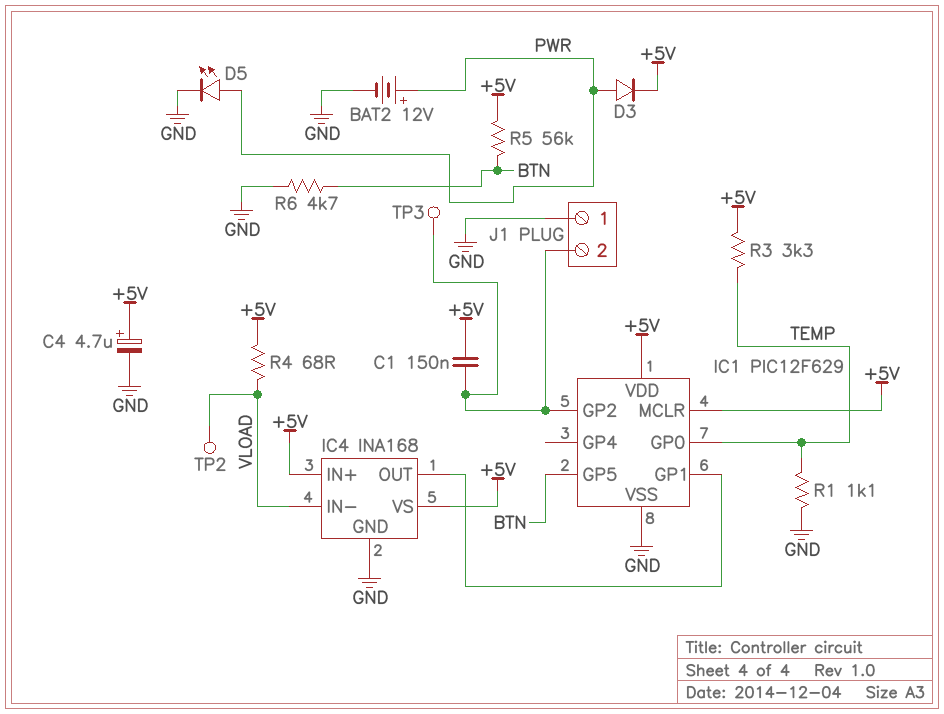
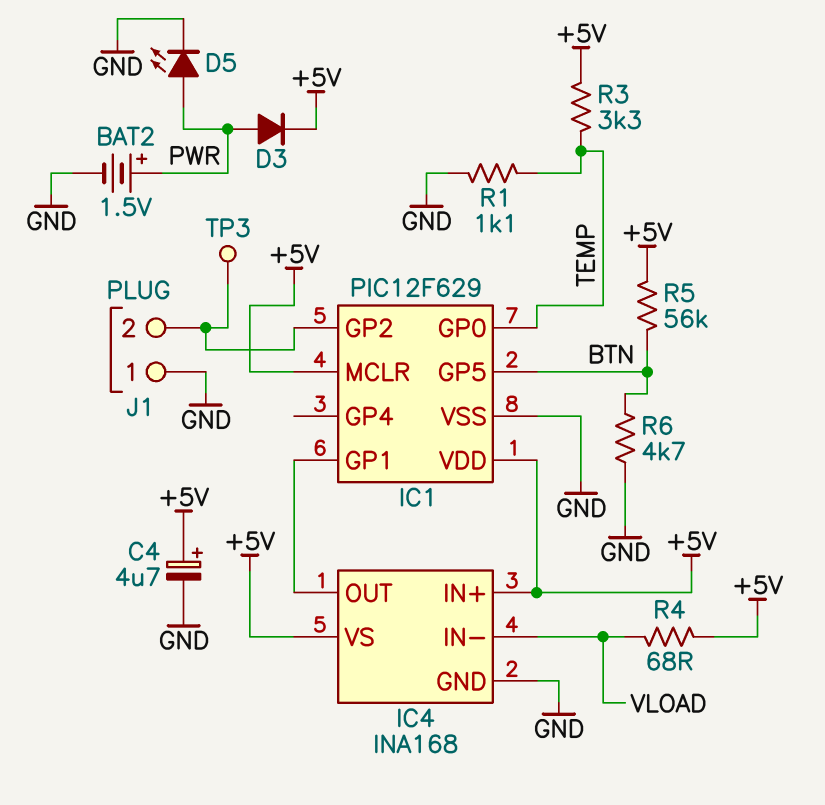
BAT2: 12V (plus PWR, minus GND) -> 1.5V (plus PWR, minus GND)
C1: 150nF (+5V, IC1/GP2) -> none
TP2: test point (VLOAD) -> none

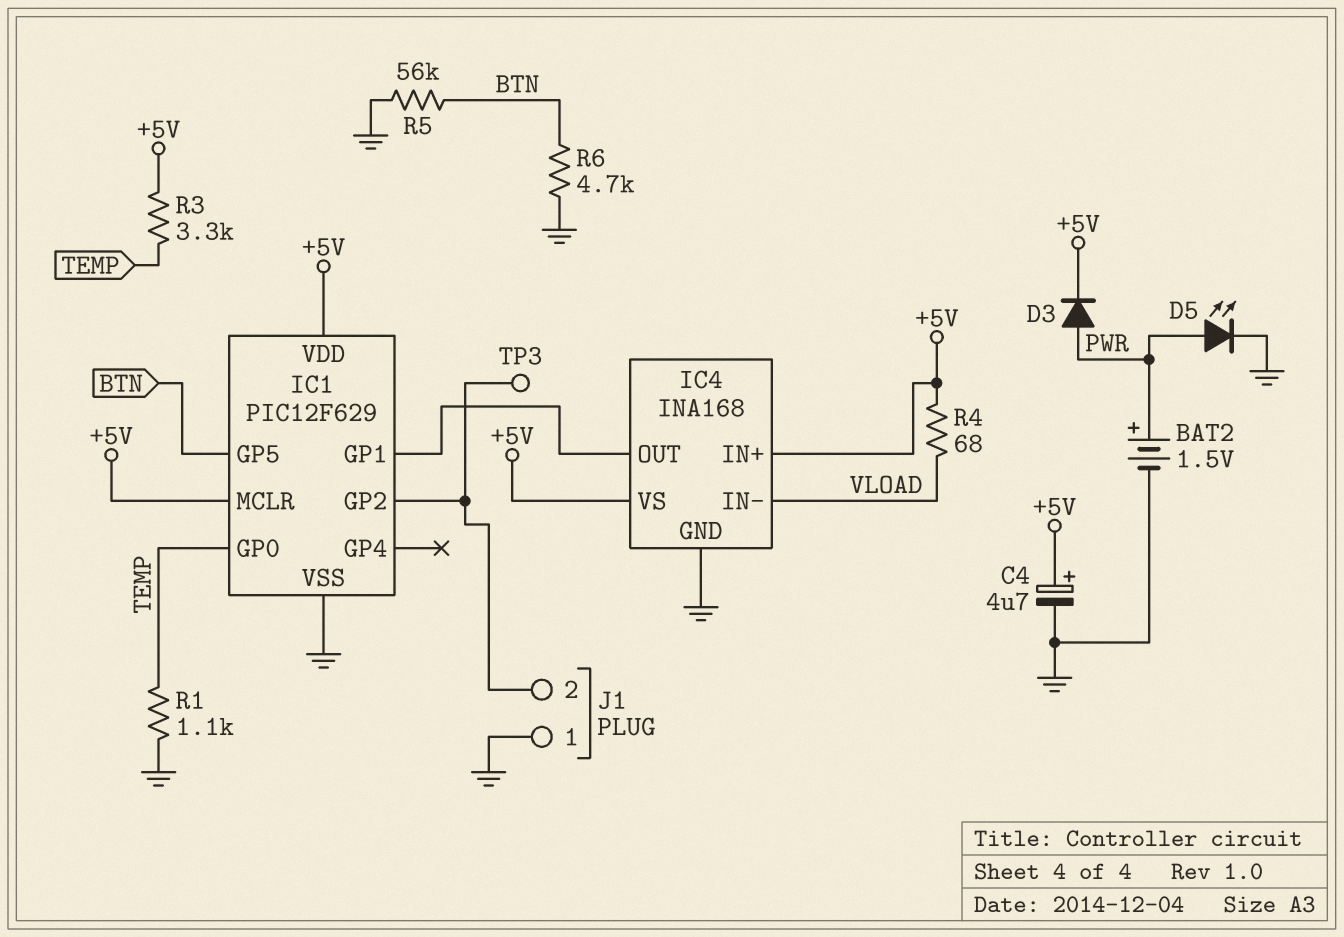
R5: 56k (+5V, BTN) -> 56k (BTN, GND)

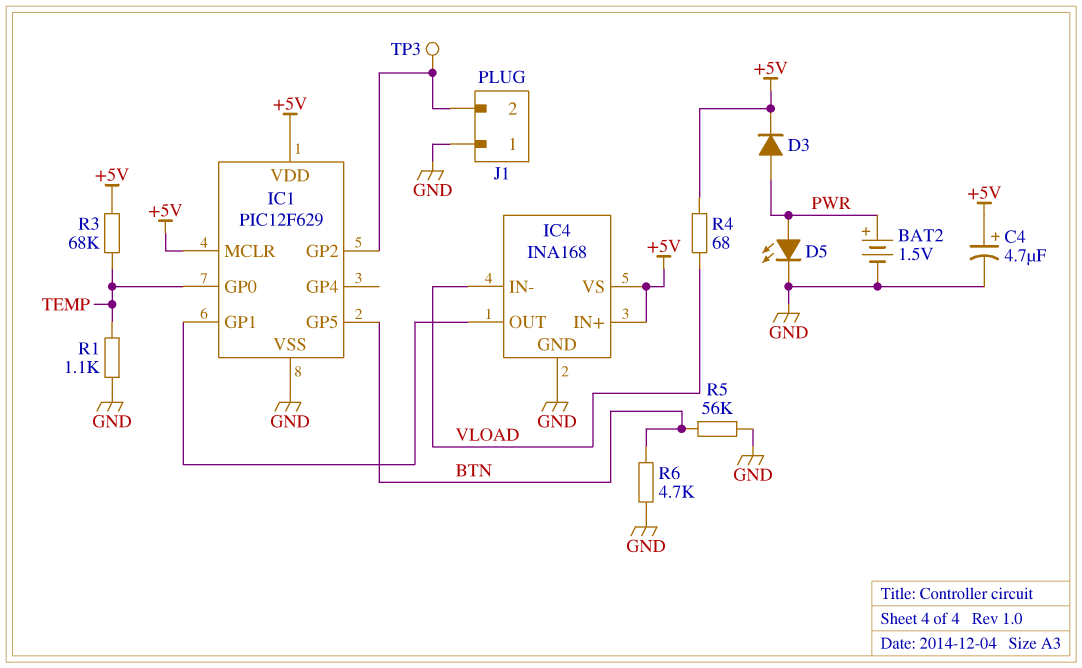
R3: 3.3k (+5V, TEMP) -> 68k (+5V, TEMP)

